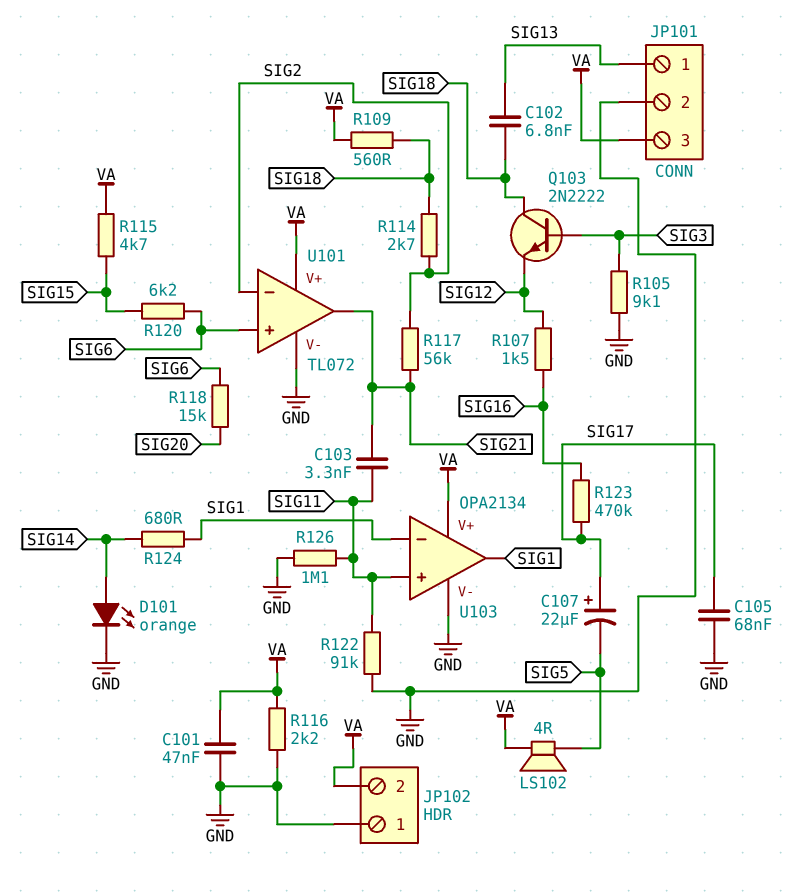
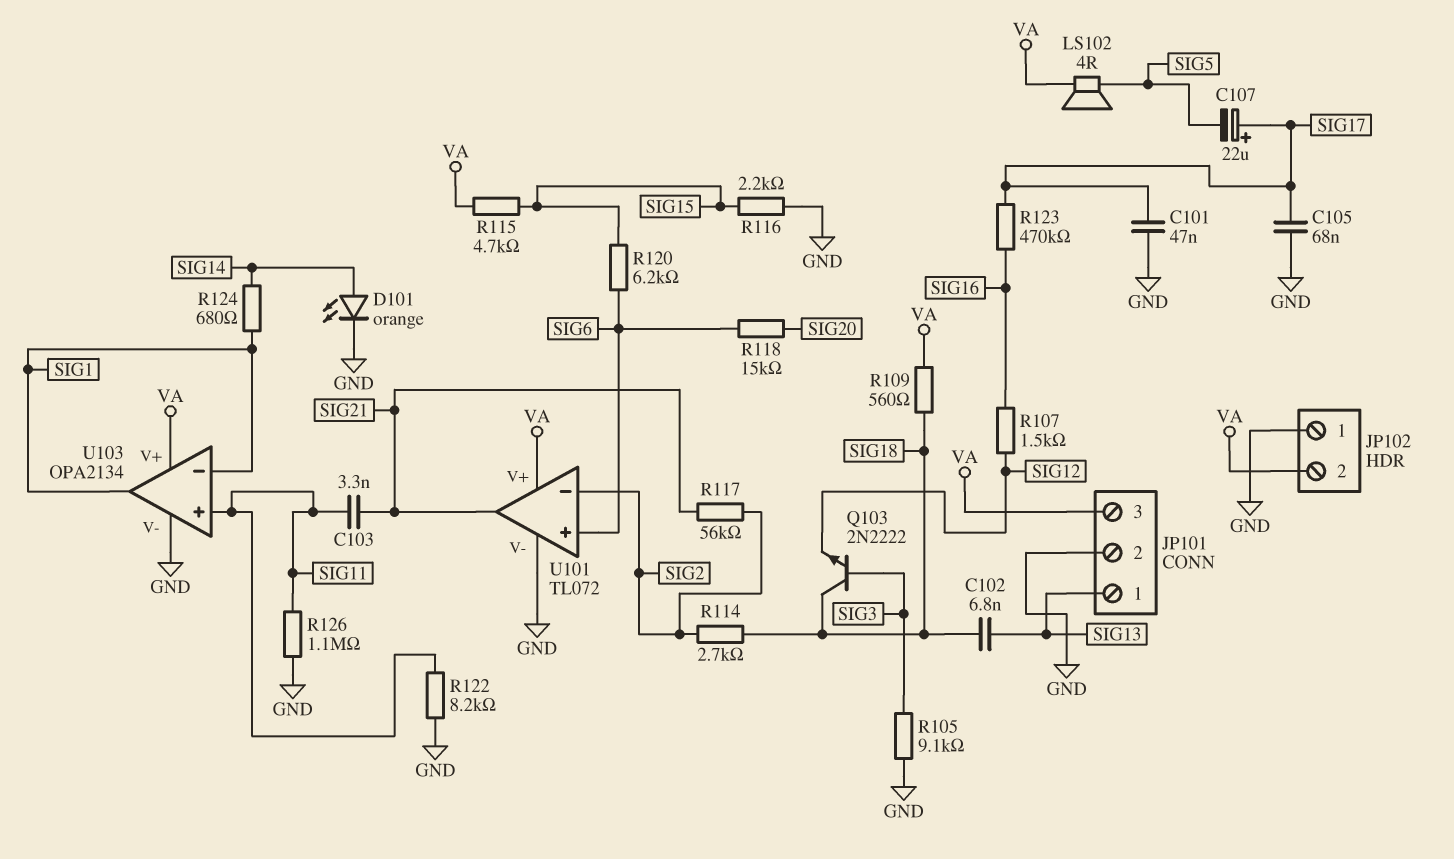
C101: 47nF (GND, VA) -> 47nF (GND, SIG17)
R116: 2.2k (GND, VA) -> 2.2k (GND, SIG15)
R122: 91k (GND, SIG11) -> 8.2k (GND, SIG11)

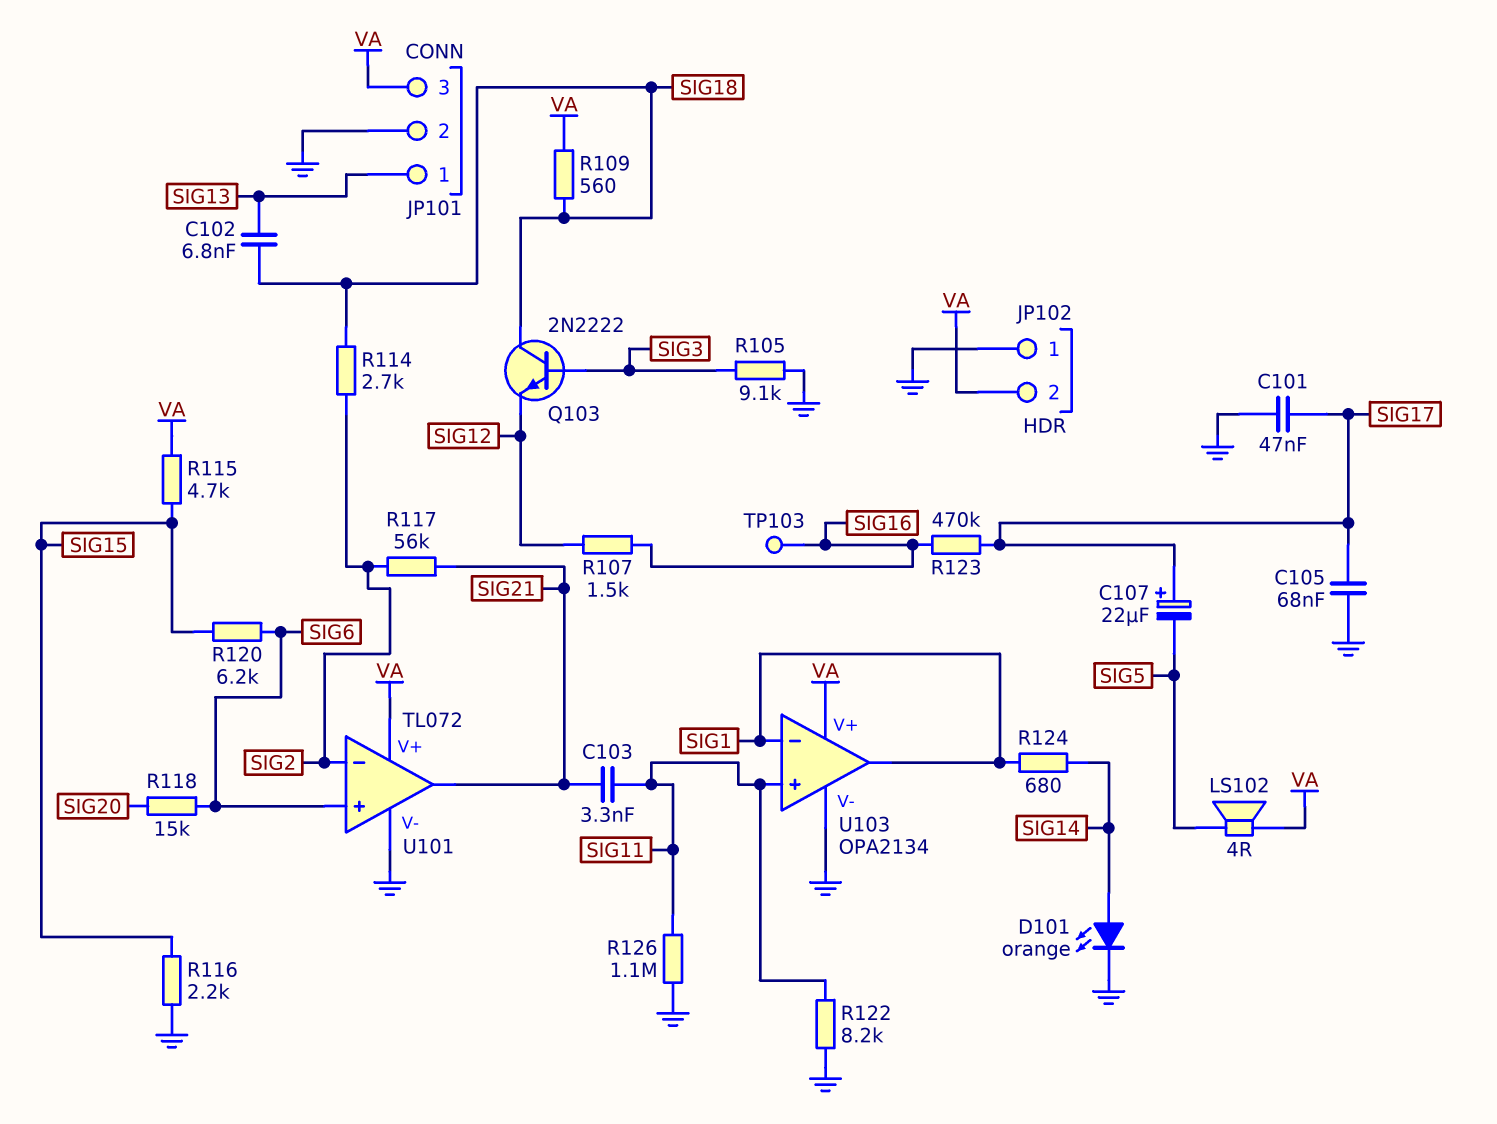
TP103: none -> test point (SIG16)

